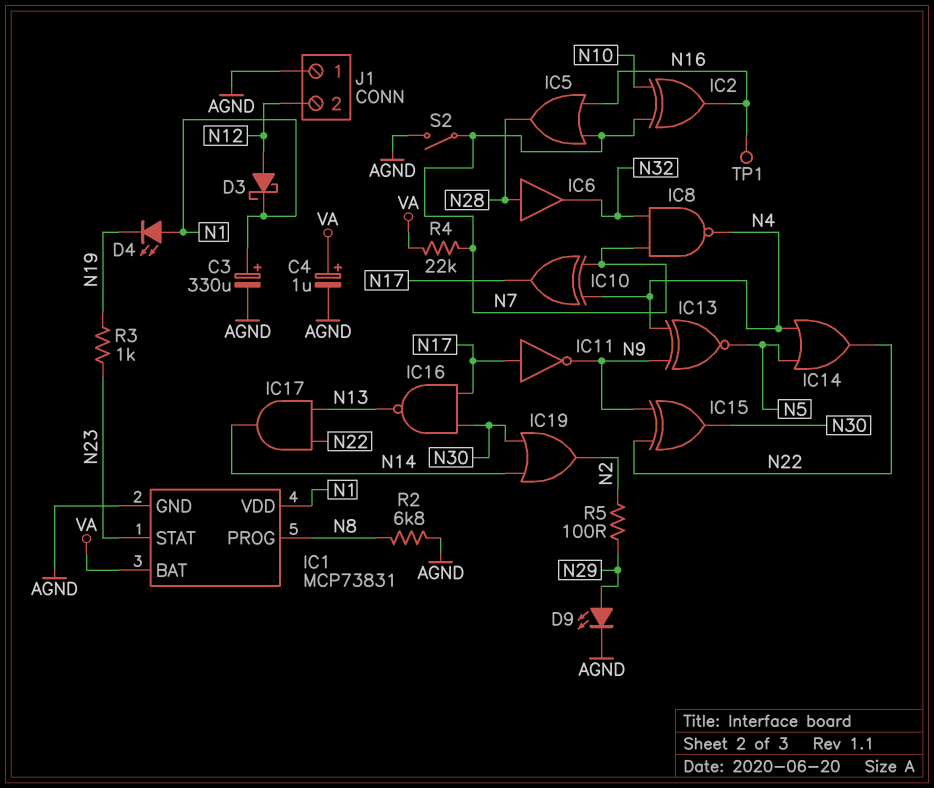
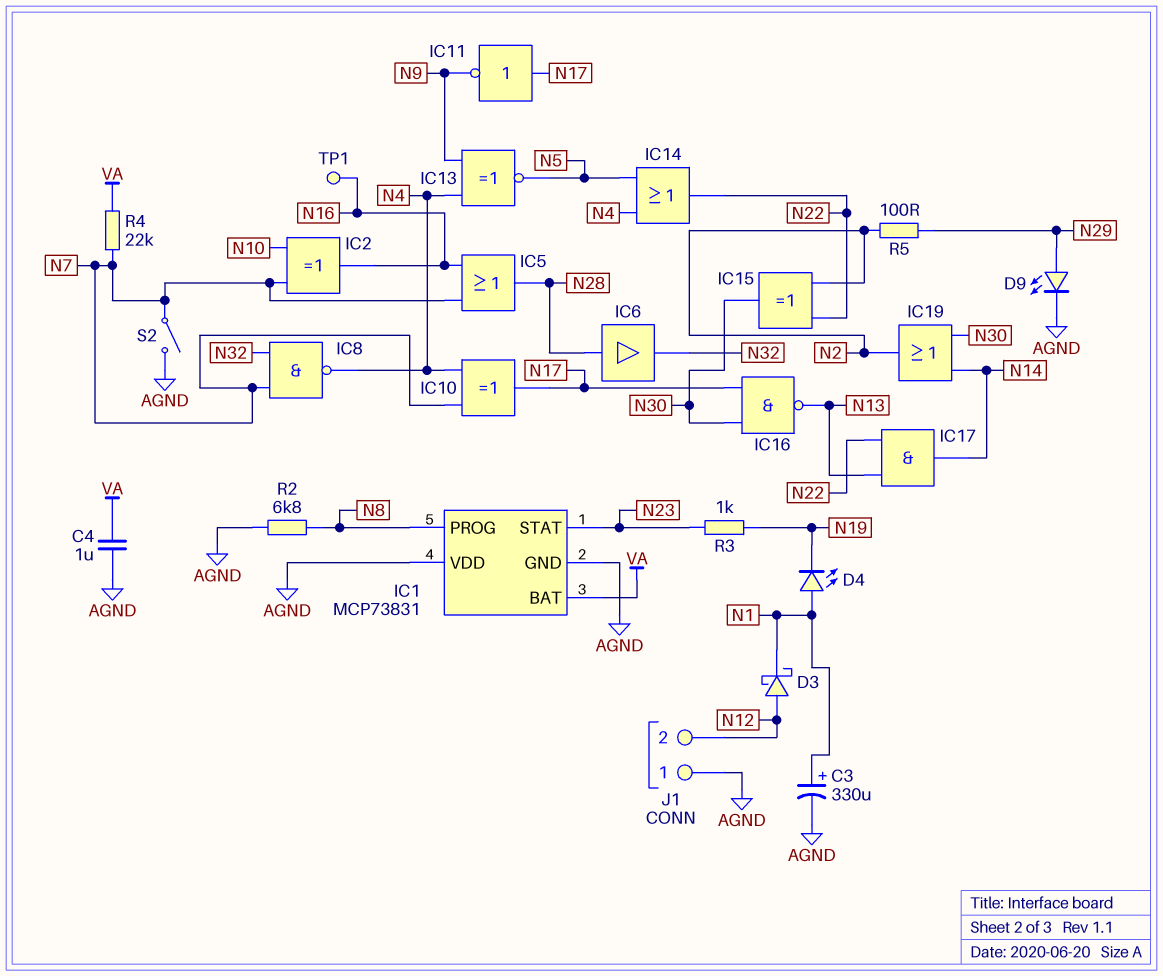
C4: 1uF (plus VA, minus AGND) -> 1uF (AGND, VA)
IC1 pin VDD: N1 -> AGND
IC15: XOR (in N9, in N22, out N30) -> XOR (in N2, in N22, out N30)

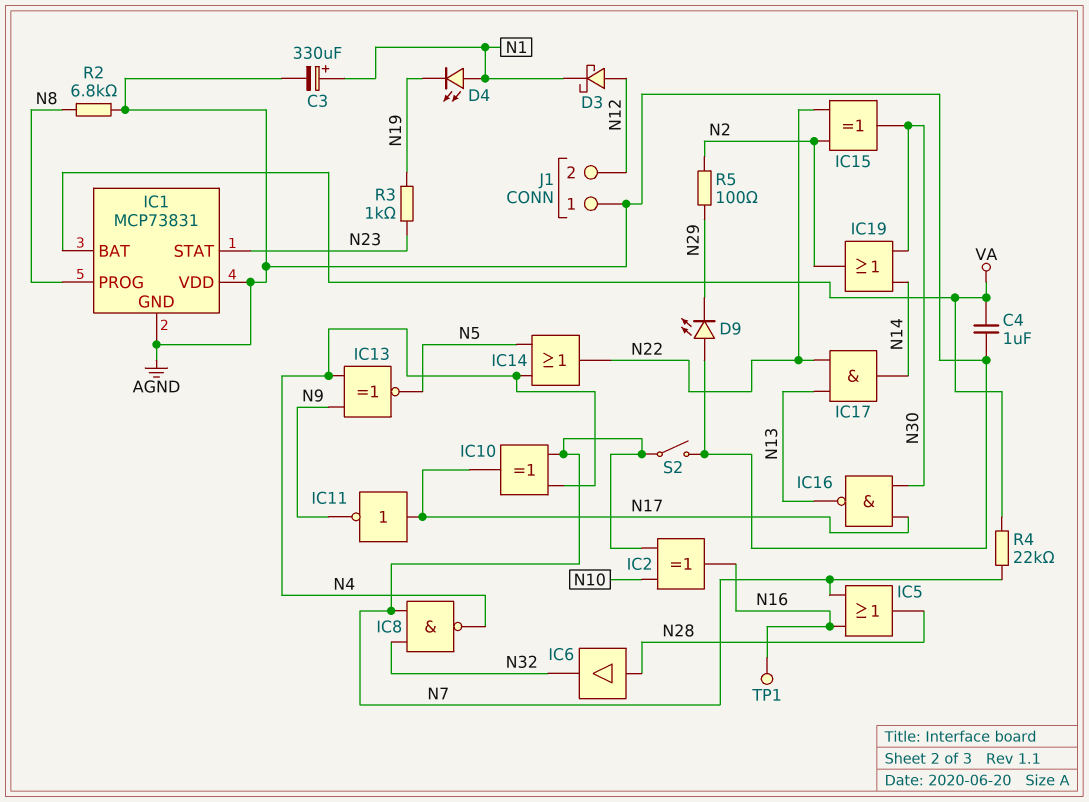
D9: LED (A N29, K AGND) -> LED (A AGND, K N29)

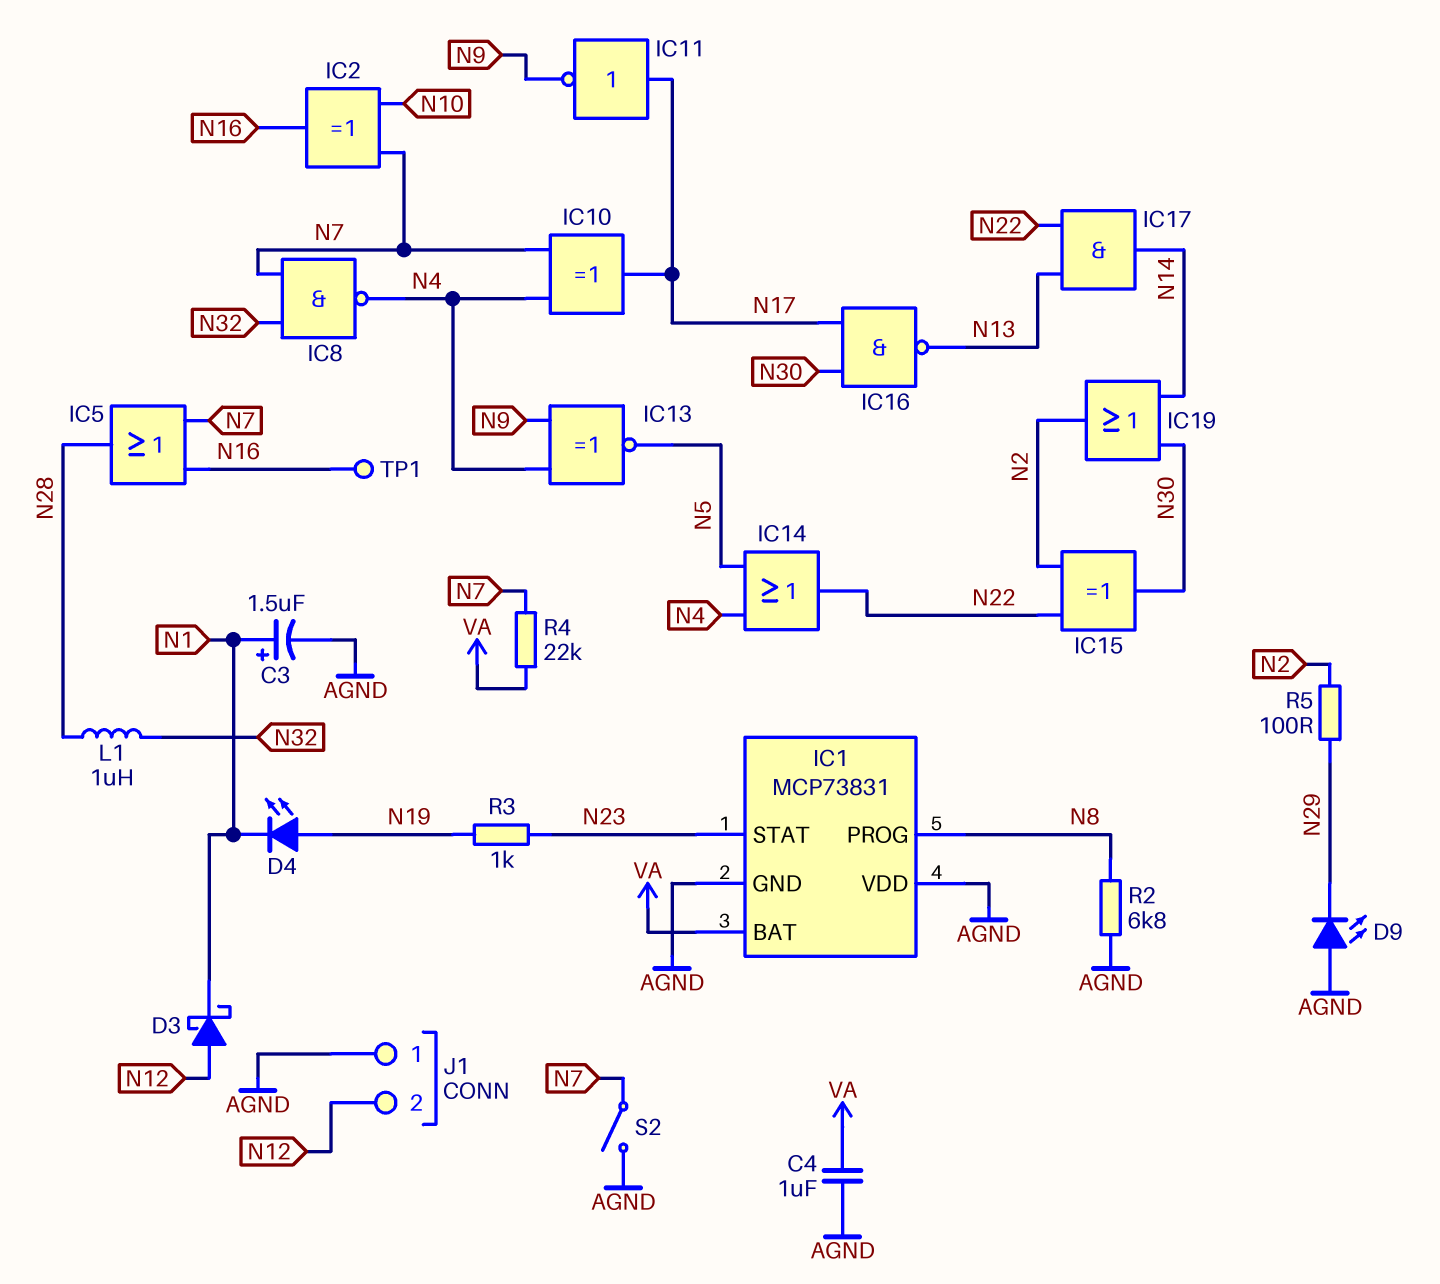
C3: 330uF (plus N1, minus AGND) -> 1.5uF (plus N1, minus AGND)
D4: LED (A N1, K N19) -> LED (A N19, K N1)
IC6: buffer (in N28, out N32) -> none
L1: none -> 1uH (N28, N32)

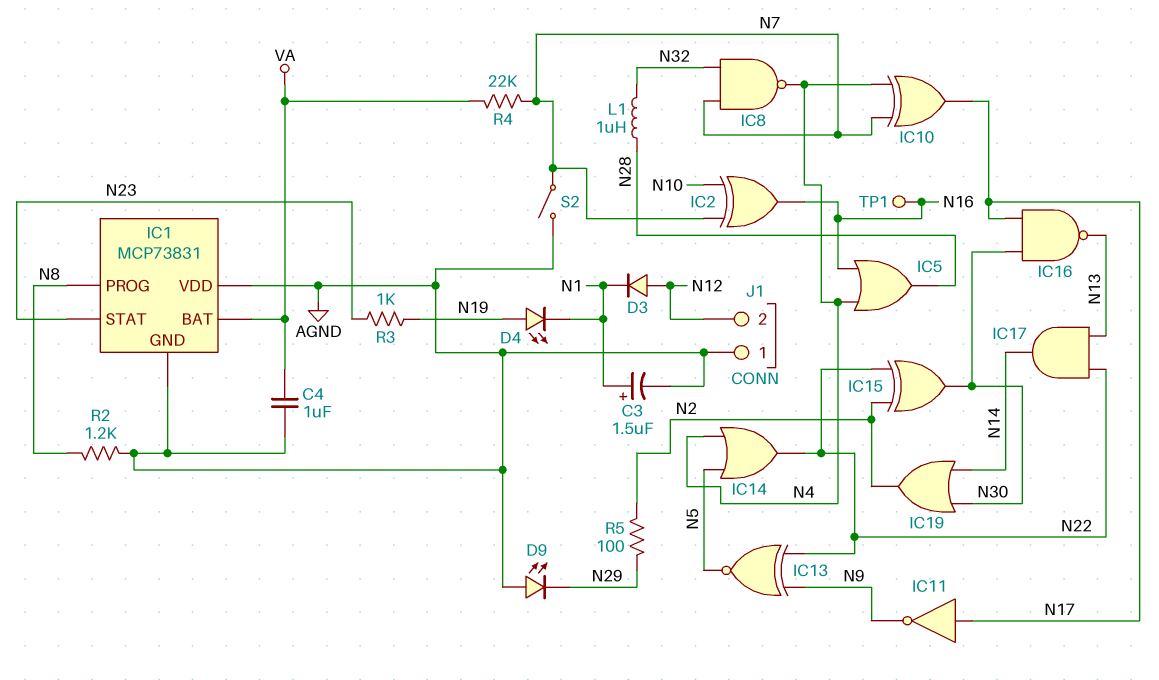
D3: schottky (A N12, K N1) -> diode (A N12, K N1)
IC5: OR (in N7, in N16, out N28) -> OR (in N4, in N16, out N28)
IC13: XNOR (in N4, in N9, out N5) -> XNOR (in N9, in N22, out N5)
R2: 6.8k (AGND, N8) -> 1.2k (AGND, N8)

